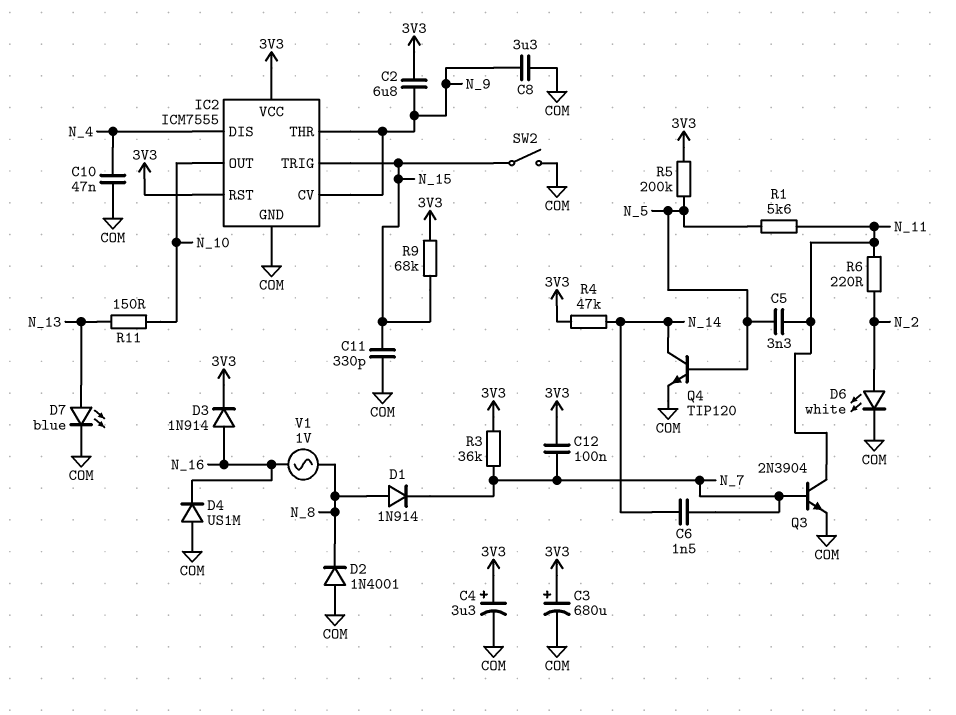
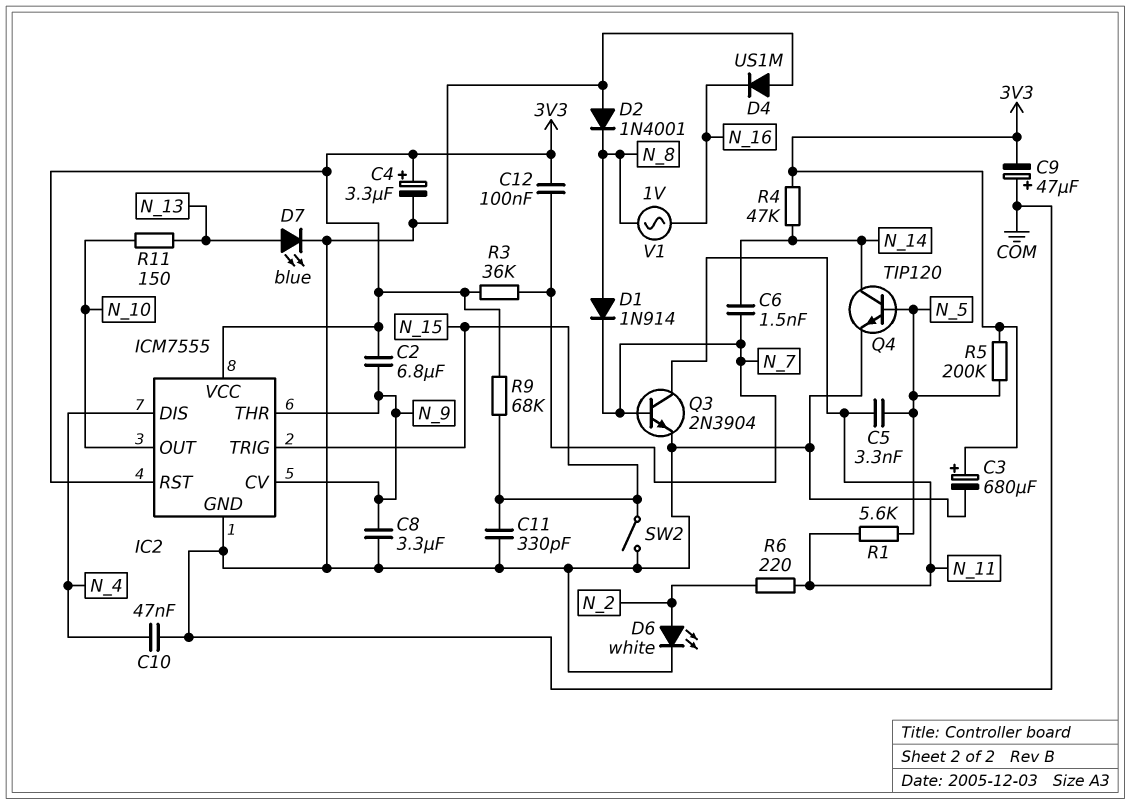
C9: none -> 47uF (plus COM, minus 3V3)
D3: diode 1N914 (A N_16, K 3V3) -> none

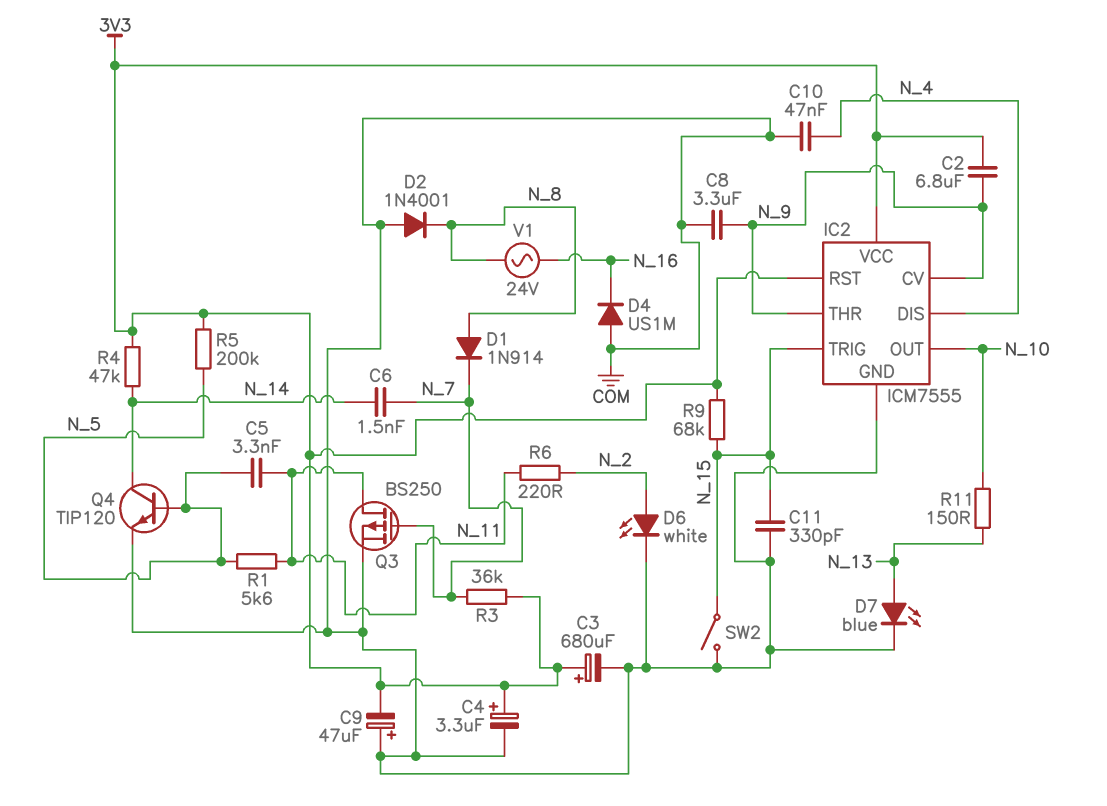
C12: 100nF (3V3, N_7) -> none
Q3: NPN 2N3904 (B N_7, C N_11, E COM) -> PMOS BS250 (G N_7, D N_11, S COM)
V1: AC 1V (N_8, N_16) -> AC 24V (N_8, N_16)

